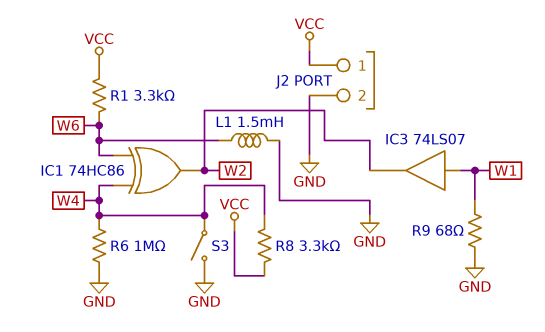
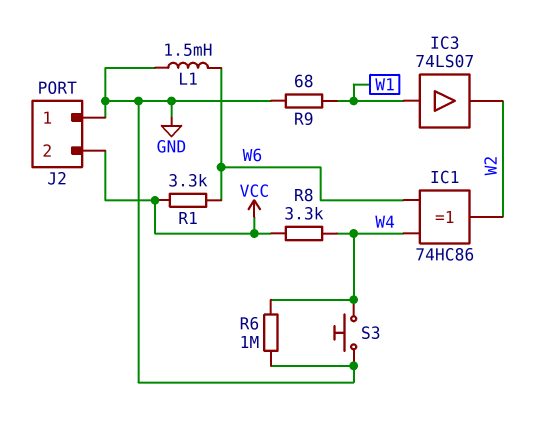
J2 pin 1: VCC -> GND
J2 pin 2: GND -> VCC
S3: switch (GND, W4) -> button (GND, W4)

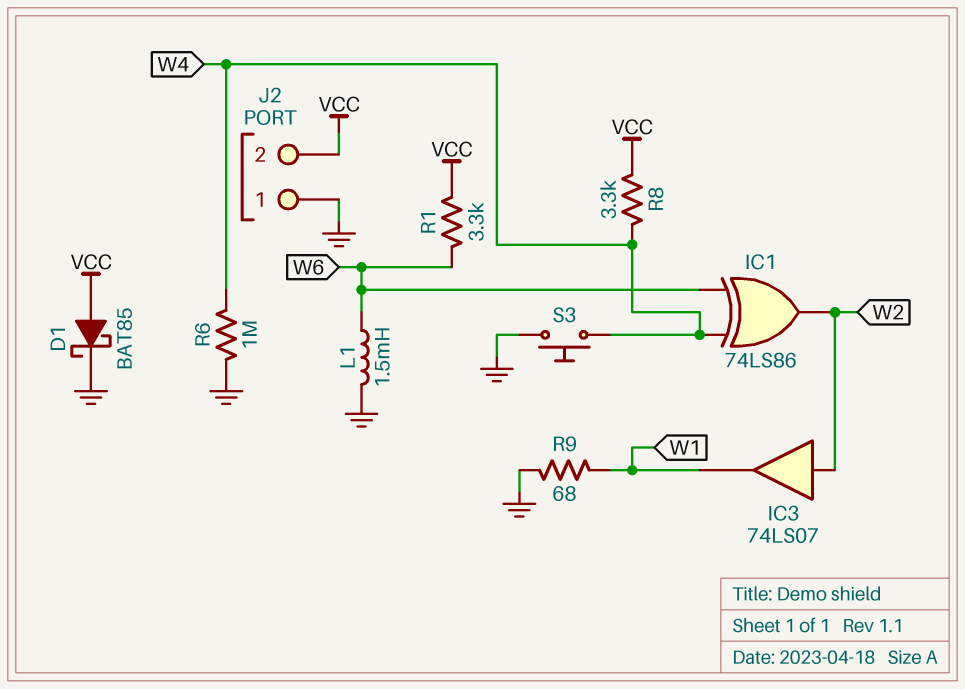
D1: none -> schottky BAT85 (A VCC, K GND)
IC1: XOR 74HC86 (in W4, in W6, out W2) -> XOR 74LS86 (in W4, in W6, out W2)
IC3: buffer 74LS07 (in W1, out W2) -> buffer 74LS07 (in W2, out W1)

